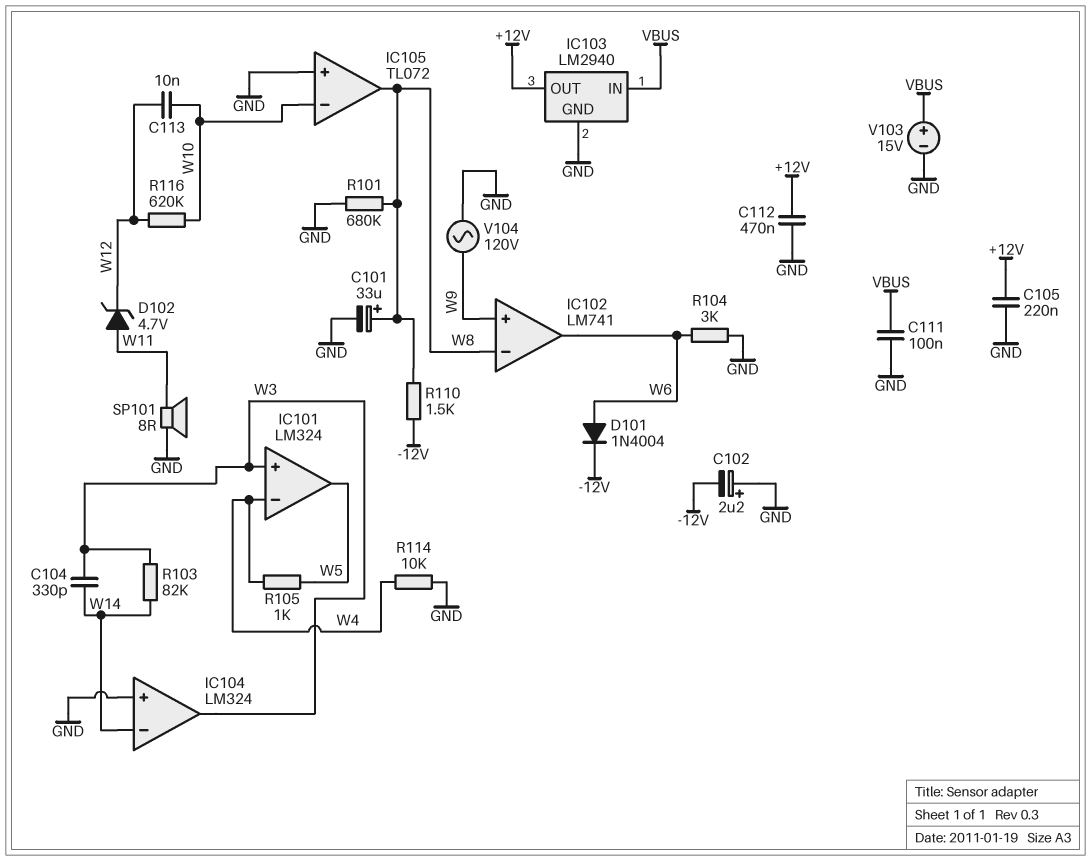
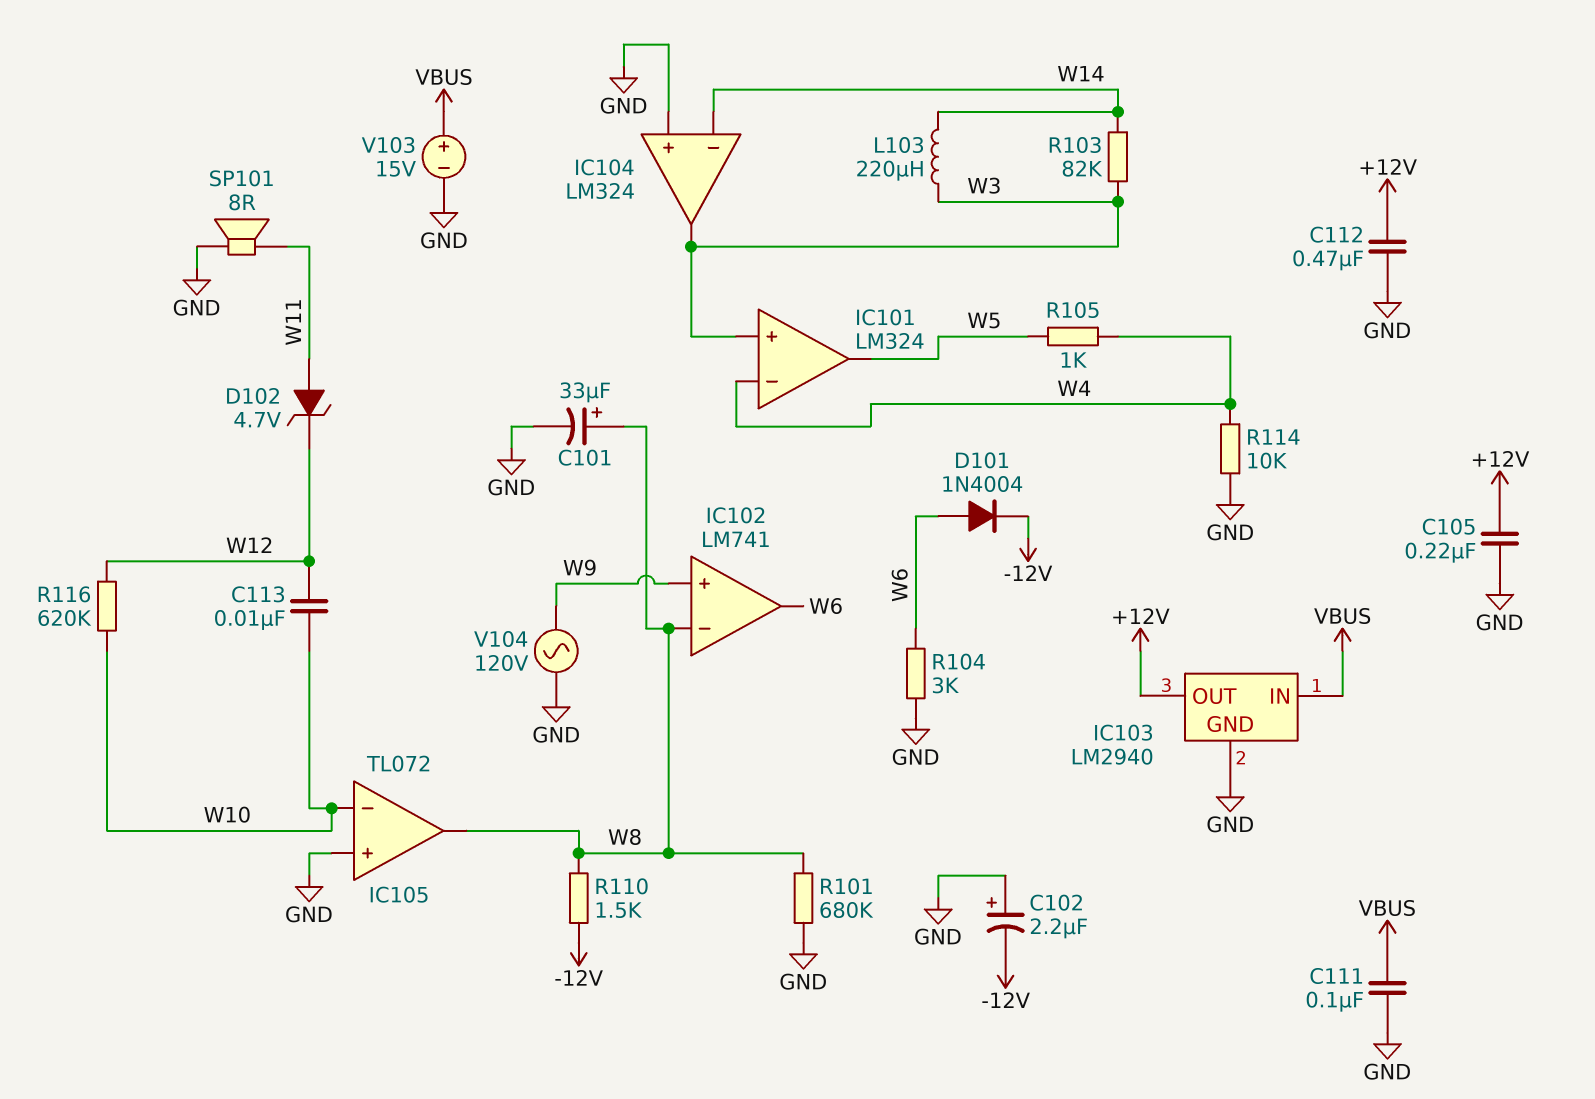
C104: 330pF (W3, W14) -> none
L103: none -> 220uH (W3, W14)

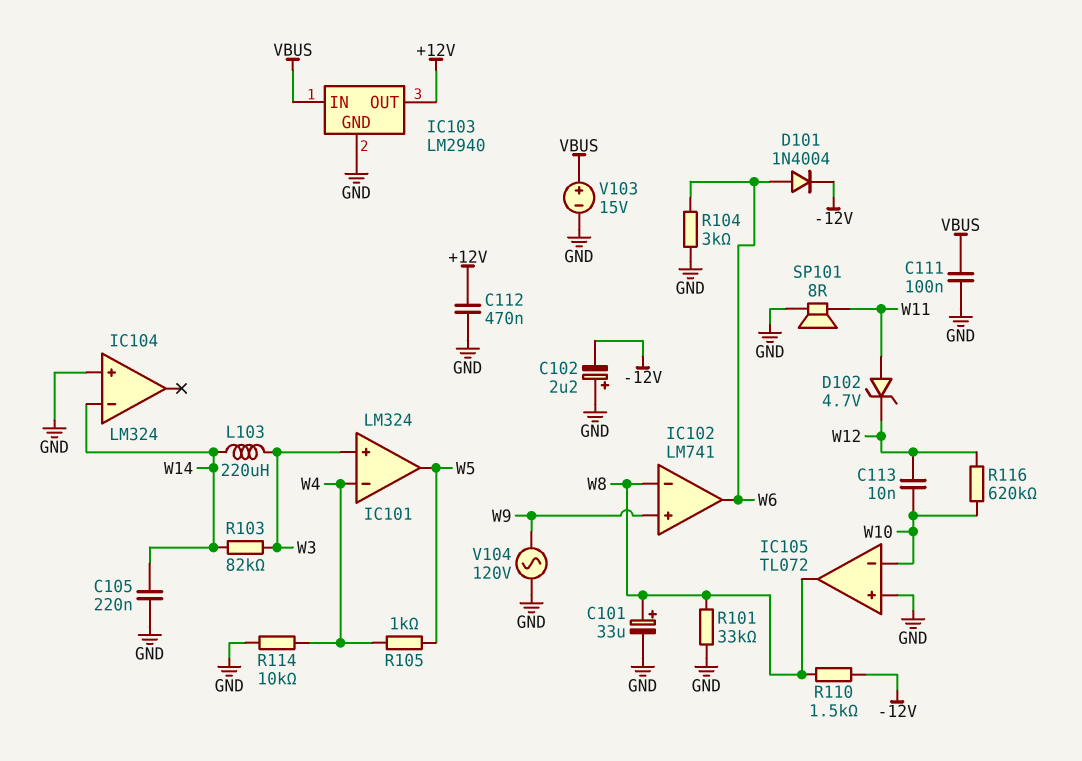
C105: 220nF (+12V, GND) -> 220nF (GND, W14)
IC104 pin out: W3 -> none
R101: 680k (GND, W8) -> 33k (GND, W8)

